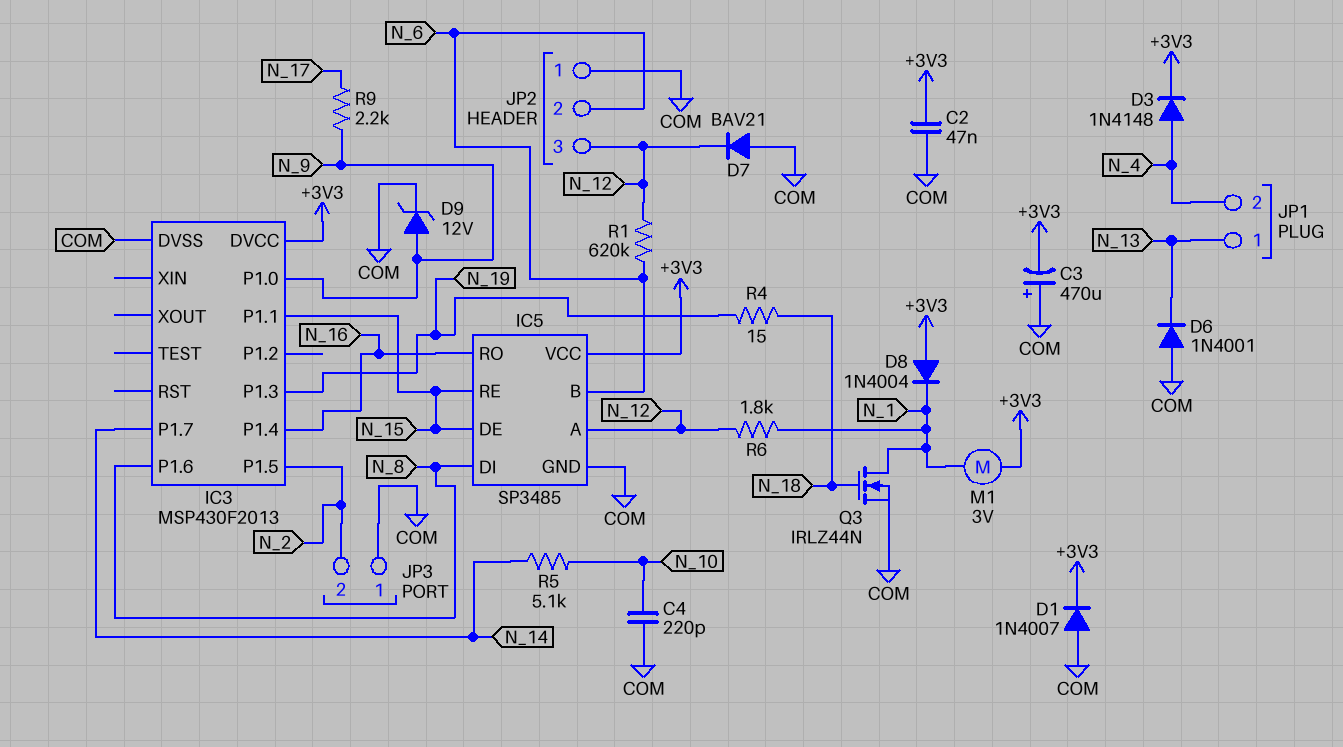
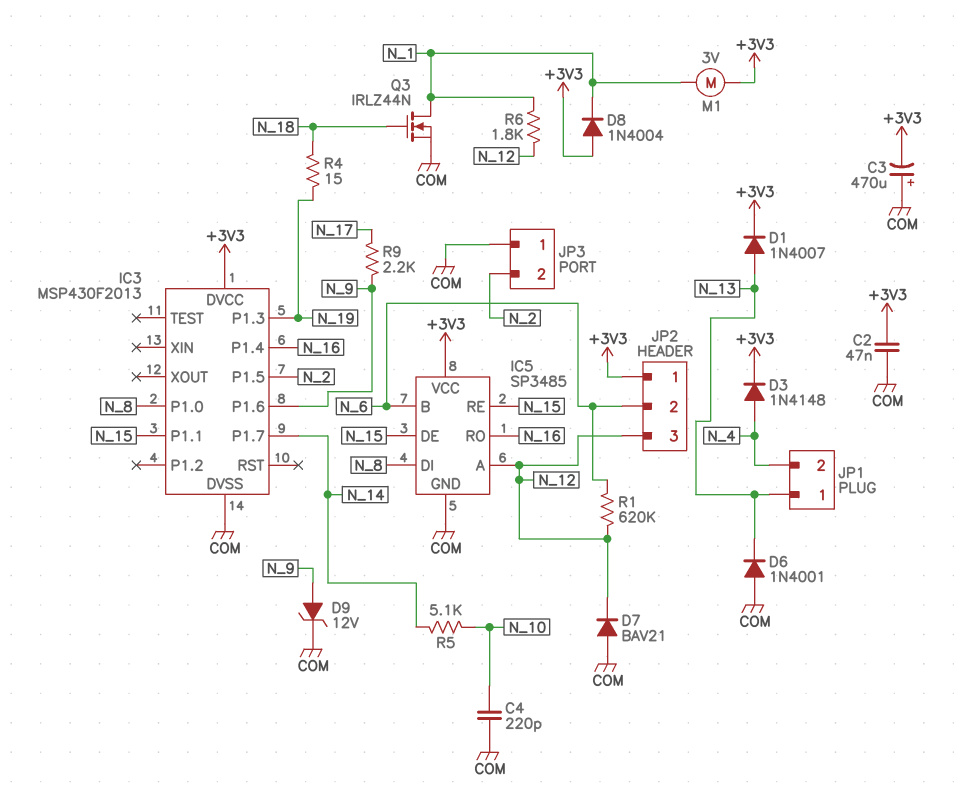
D1: diode 1N4007 (A COM, K +3V3) -> diode 1N4007 (A N_13, K +3V3)
IC3 pin P1.0: N_9 -> N_8
IC3 pin P1.6: N_8 -> N_9
JP2 pin 1: COM -> +3V3

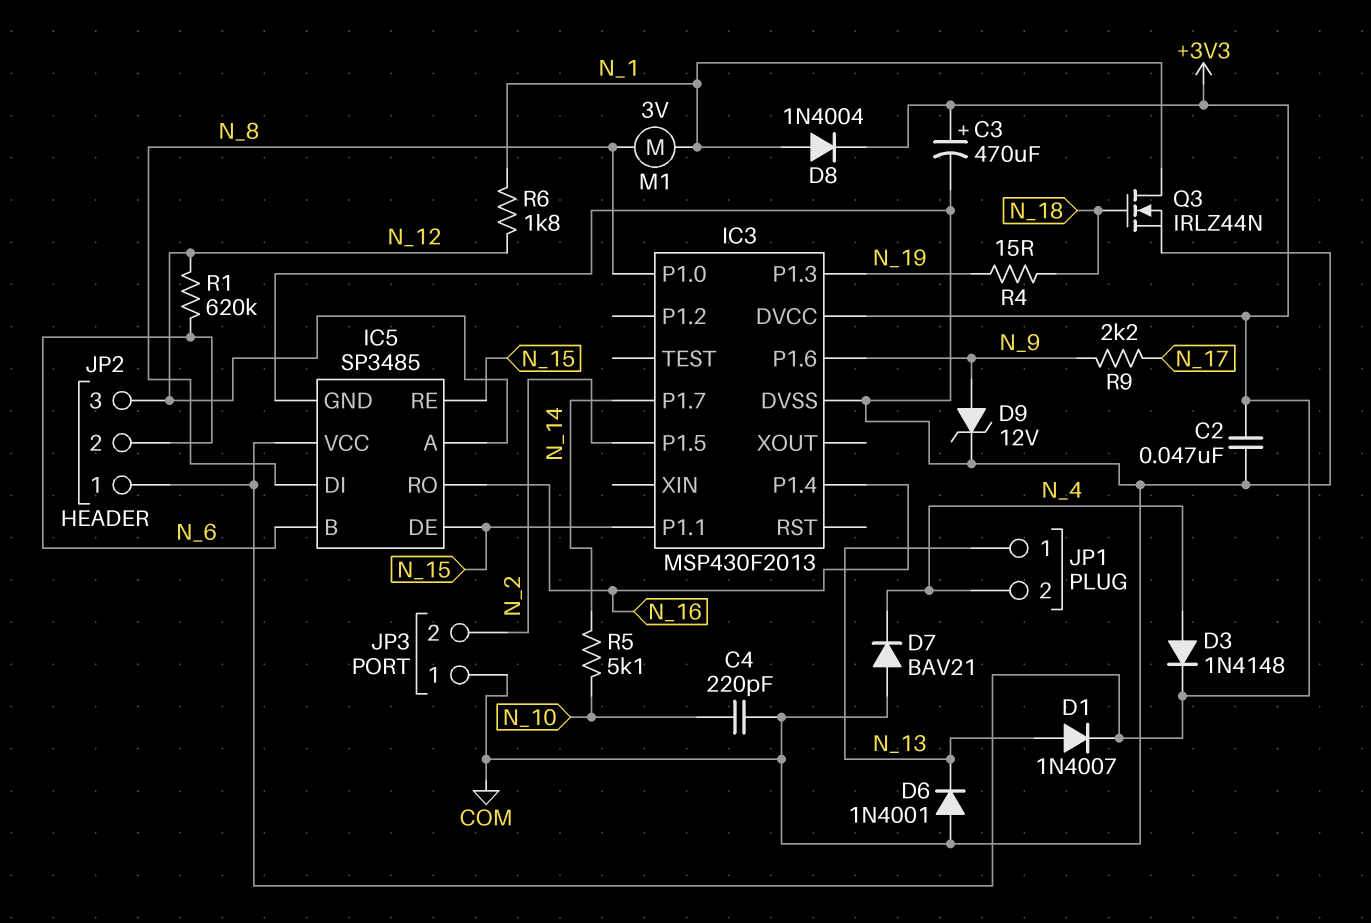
C3: 470uF (plus COM, minus +3V3) -> 470uF (plus +3V3, minus COM)
D7: diode BAV21 (A COM, K N_12) -> diode BAV21 (A COM, K N_4)
D8: diode 1N4004 (A +3V3, K N_1) -> diode 1N4004 (A N_1, K +3V3)
M1: motor 3V (+3V3, N_1) -> motor 3V (N_1, N_8)

